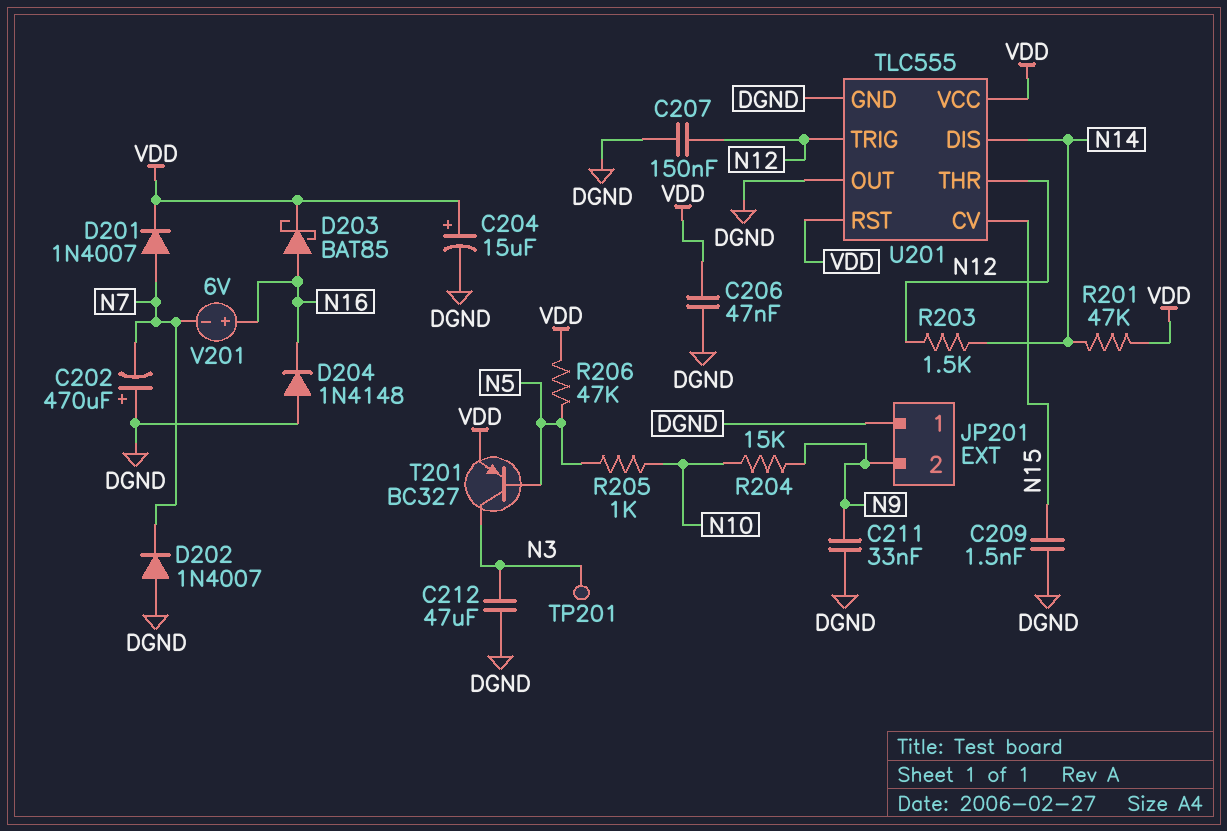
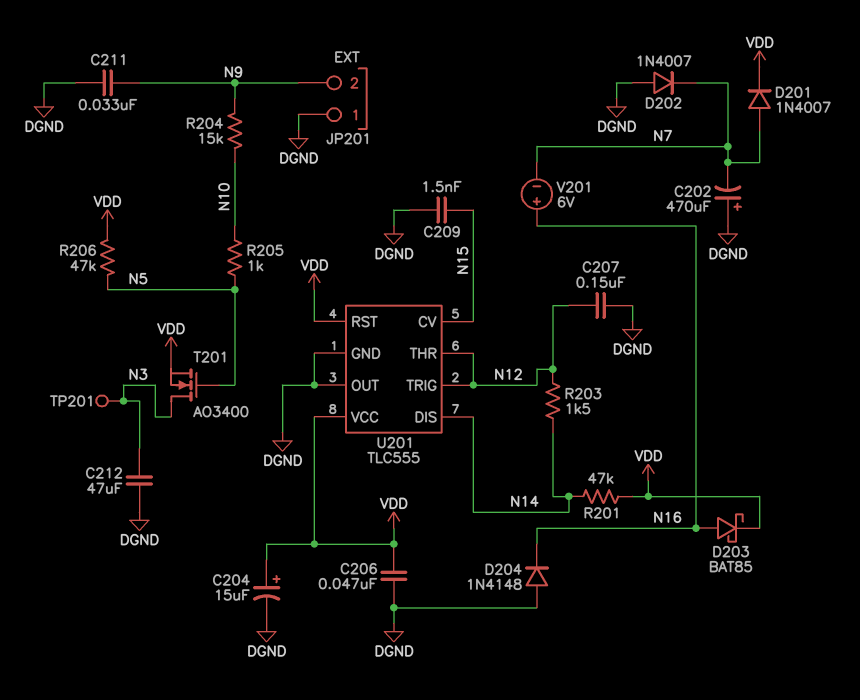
T201: PNP BC327 (B N5, C N3, E VDD) -> NMOS AO3400 (G N5, D N3, S VDD)

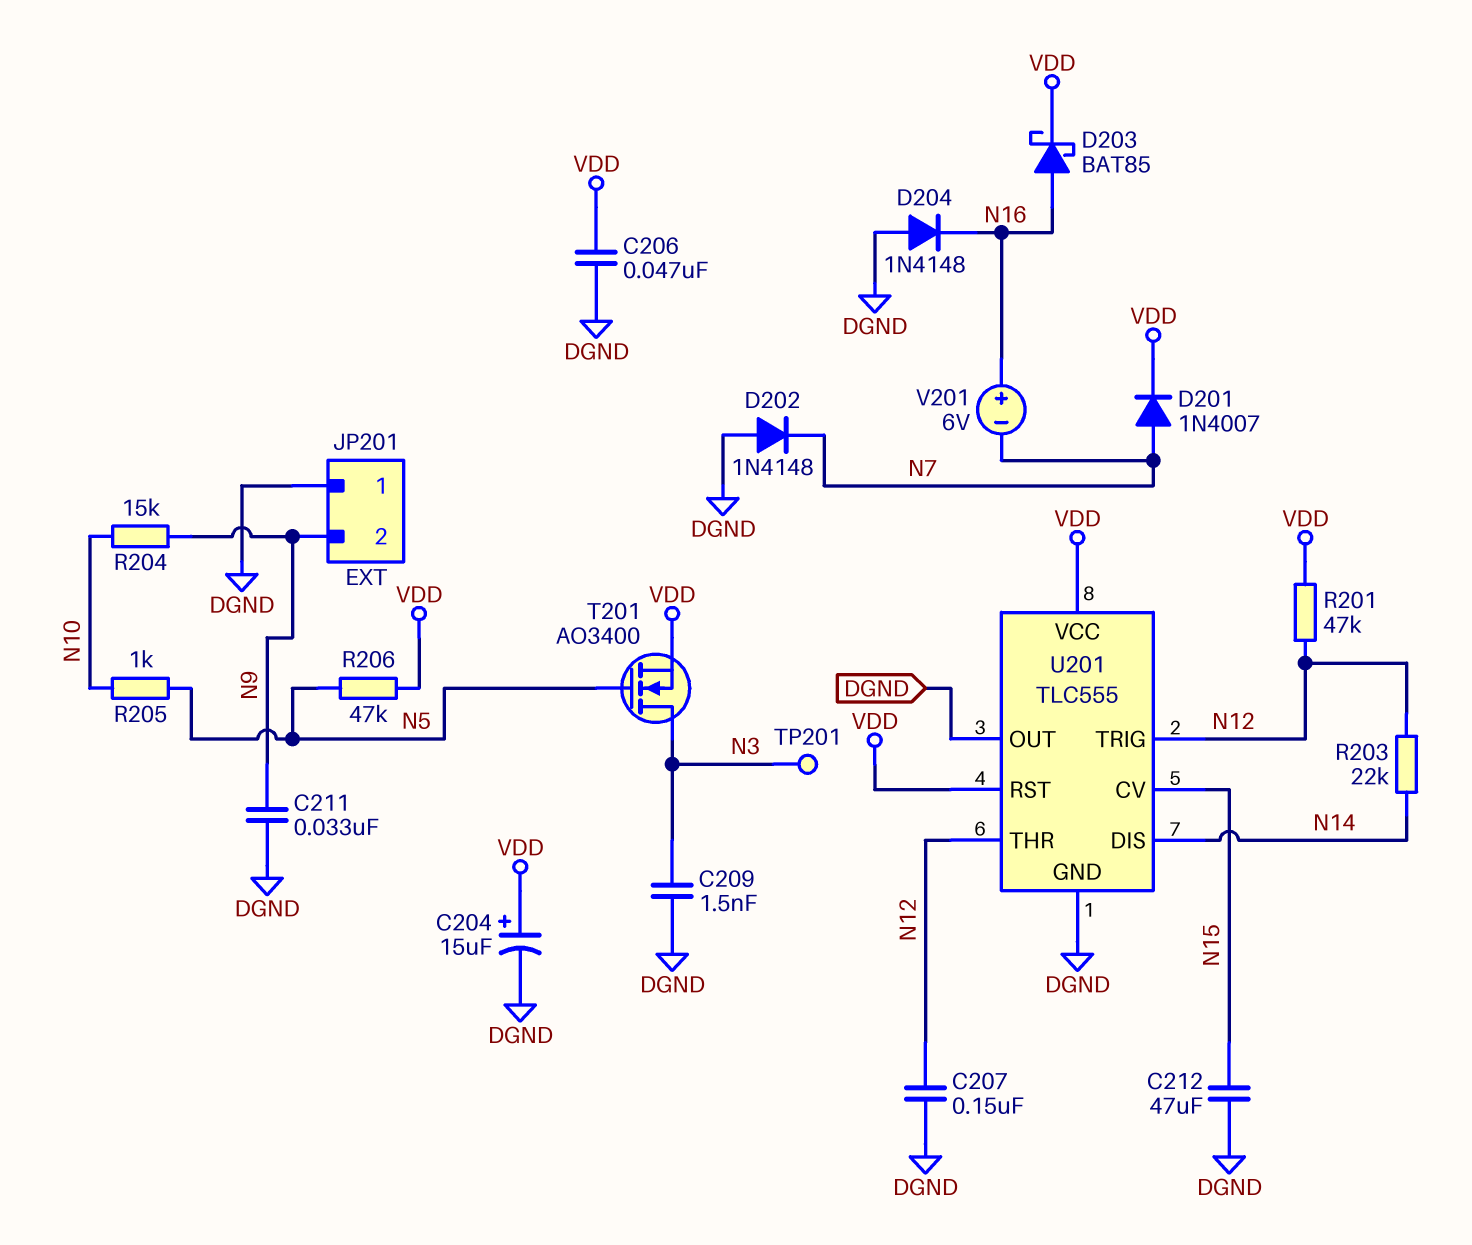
C202: 470uF (plus DGND, minus N7) -> none
C209: 1.5nF (DGND, N15) -> 1.5nF (DGND, N3)
C212: 47uF (DGND, N3) -> 47uF (DGND, N15)
D202: diode 1N4007 (A DGND, K N7) -> diode 1N4148 (A DGND, K N7)
R201: 47k (N14, VDD) -> 47k (N12, VDD)
R203: 1.5k (N12, N14) -> 22k (N12, N14)

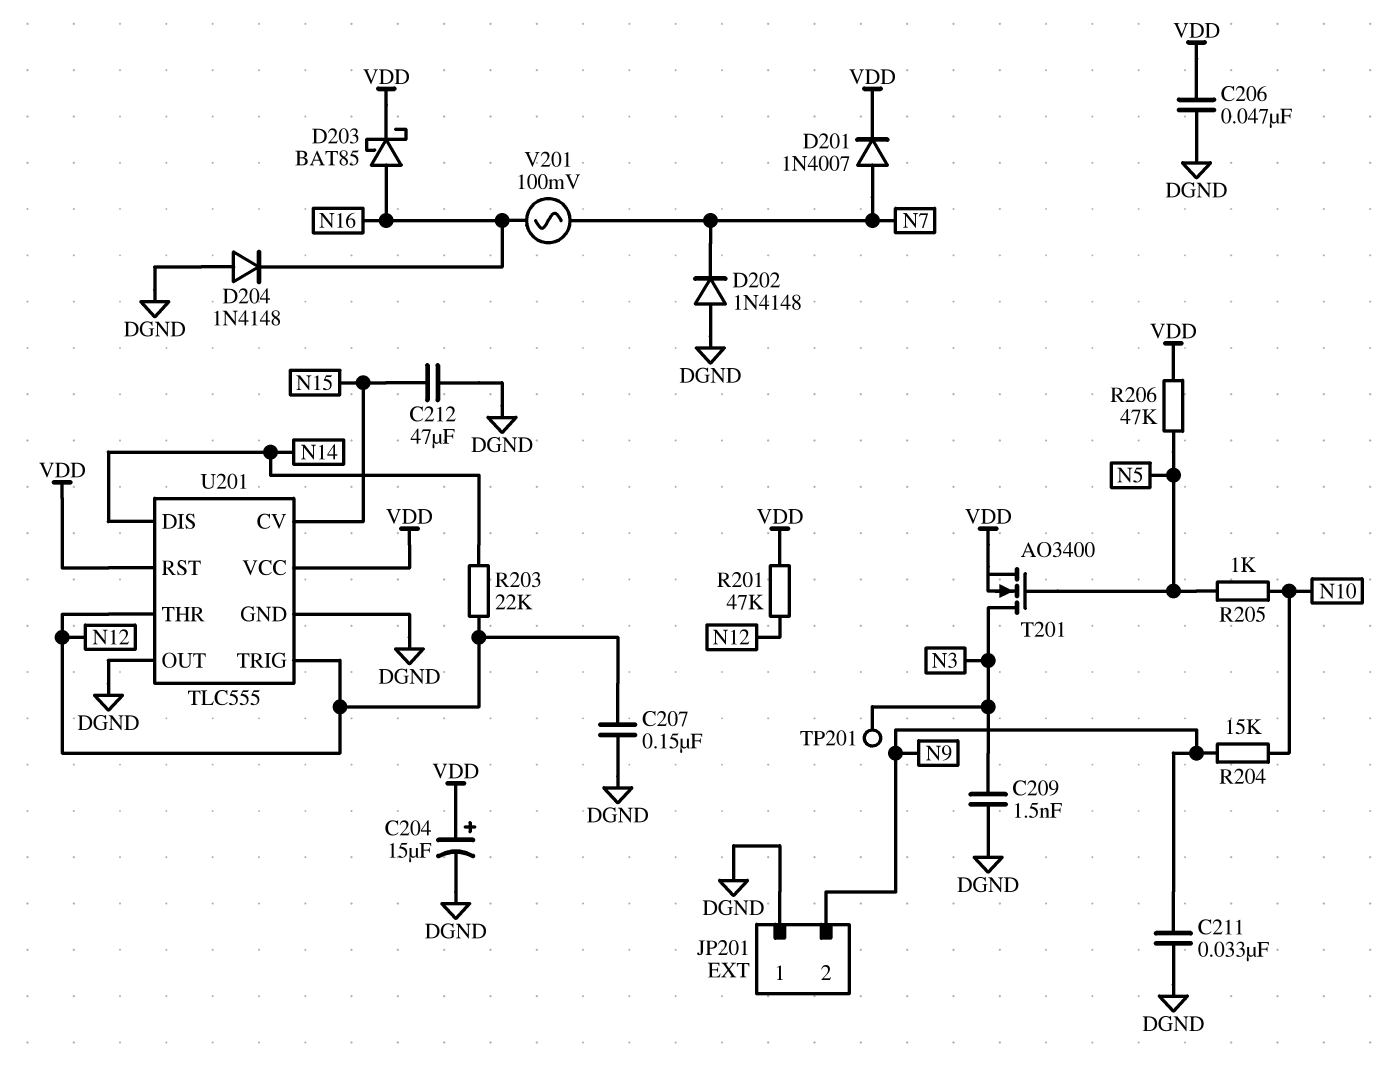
V201: 6V (plus N16, minus N7) -> AC 100mV (N7, N16)

